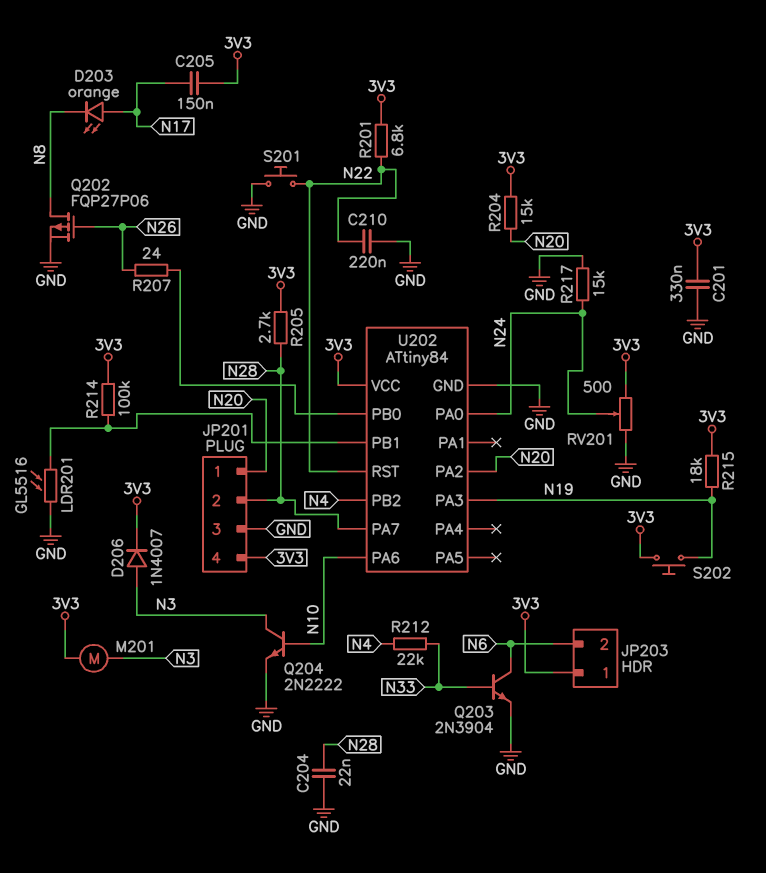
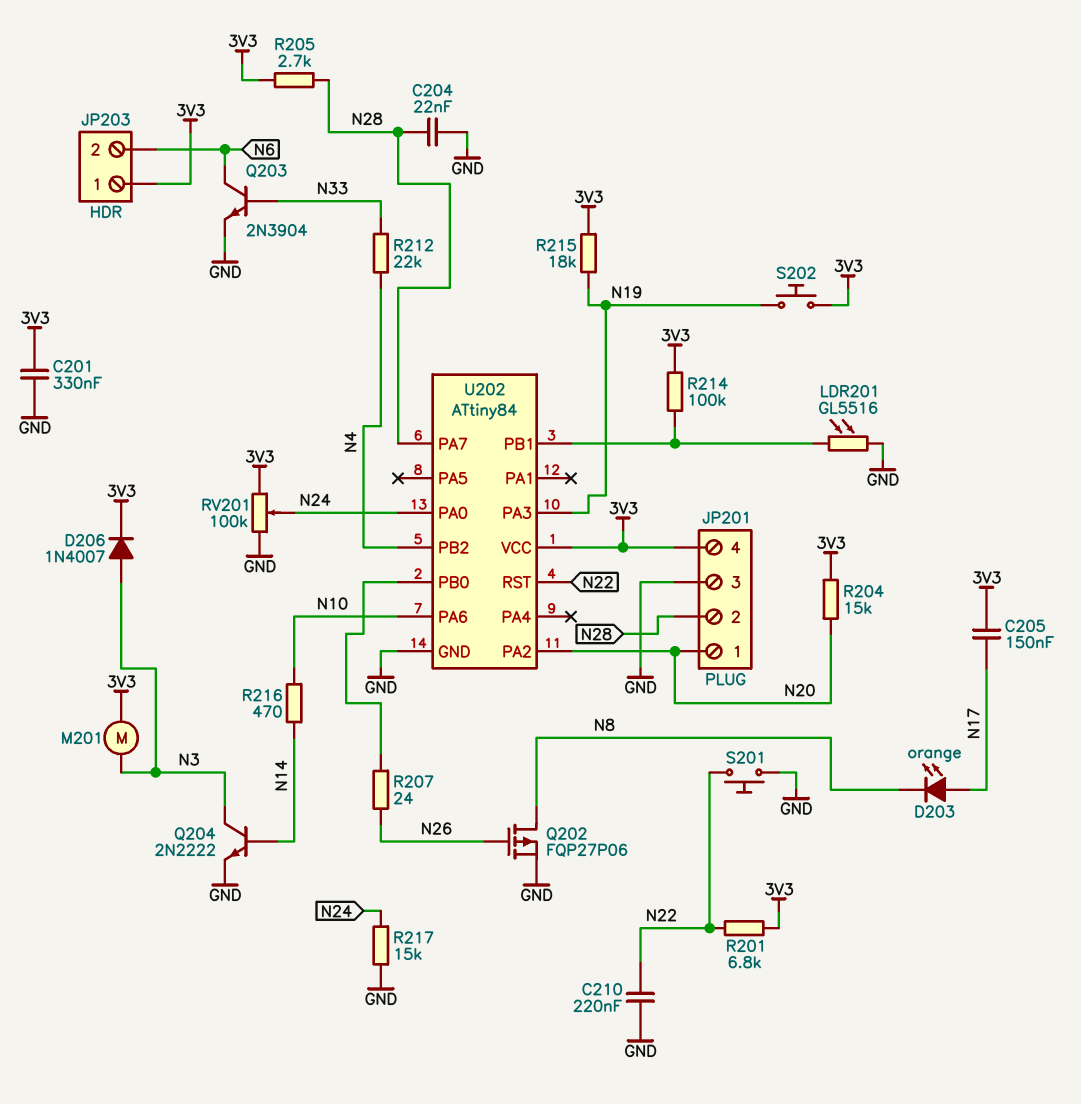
Q204: NPN 2N2222 (B N10, C N3, E GND) -> NPN 2N2222 (B N14, C N3, E GND)
R216: none -> 470 (N10, N14)
RV201: 500 (3V3, GND, wiper N24) -> 100k (3V3, GND, wiper N24)

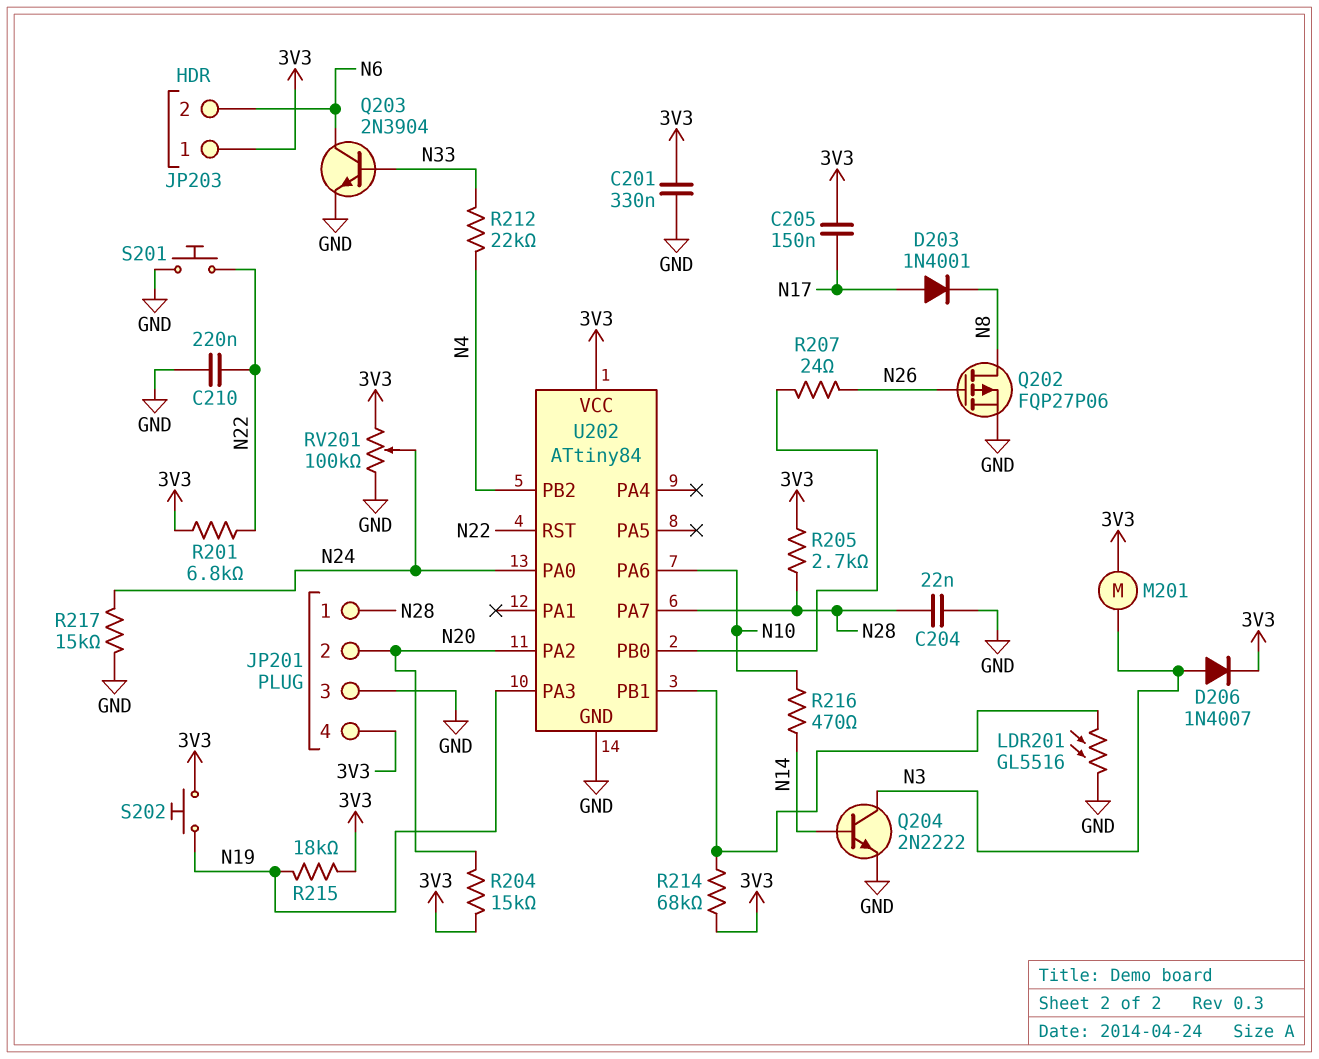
D203: LED orange (A N17, K N8) -> diode 1N4001 (A N17, K N8)
JP201 pin 1: N20 -> N28
JP201 pin 2: N28 -> N20
R214: 100k (3V3, U202/PB1) -> 68k (3V3, U202/PB1)

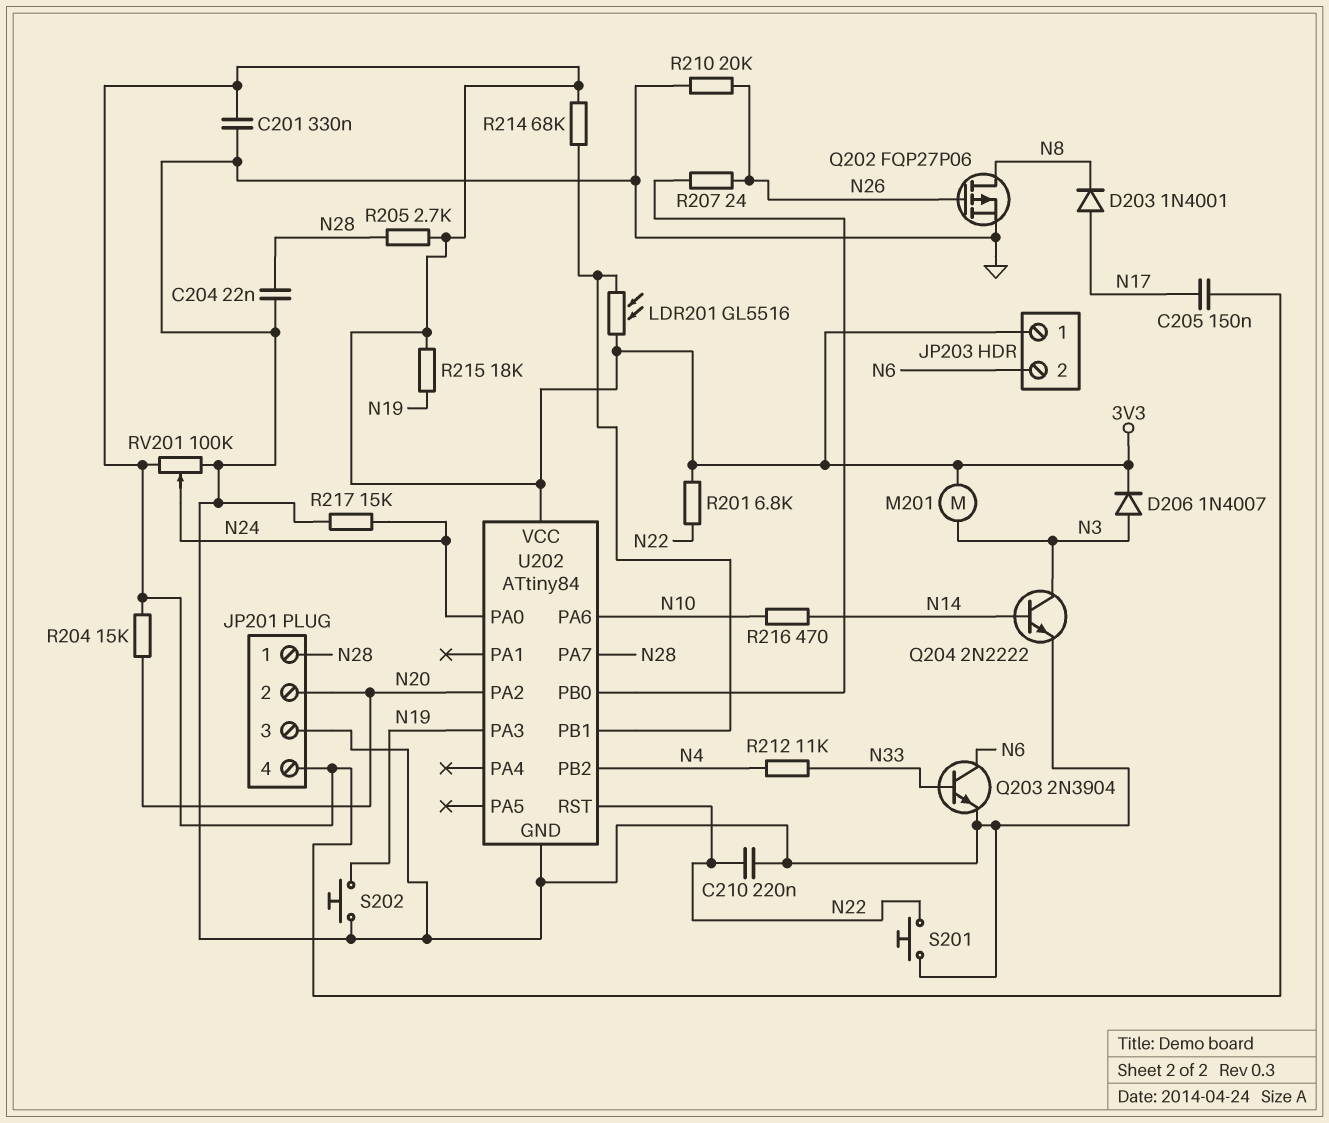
LDR201: GL5516 (GND, U202/PB1) -> GL5516 (3V3, U202/PB1)
R210: none -> 20k (GND, N26)
R212: 22k (N4, N33) -> 11k (N4, N33)
S202: button (3V3, N19) -> button (GND, N19)

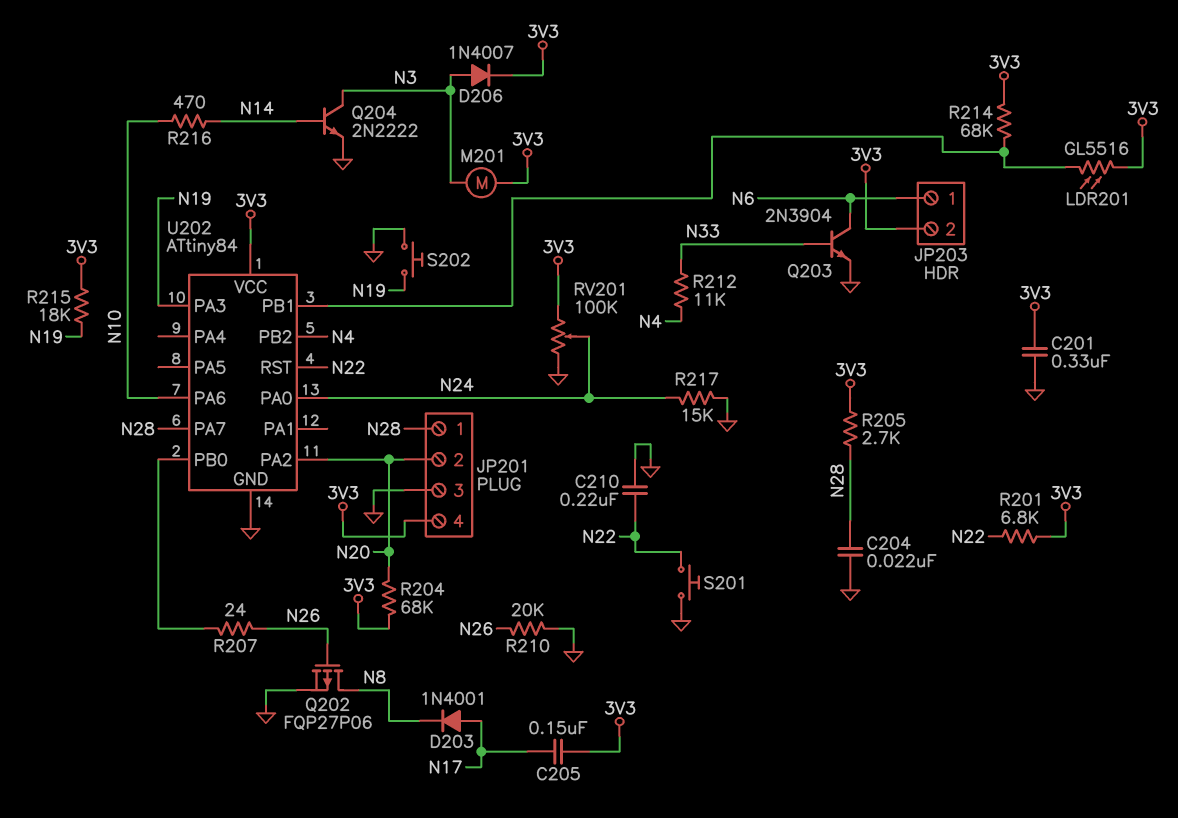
JP203 pin 1: 3V3 -> N6
JP203 pin 2: N6 -> 3V3
R204: 15k (3V3, N20) -> 68k (3V3, N20)

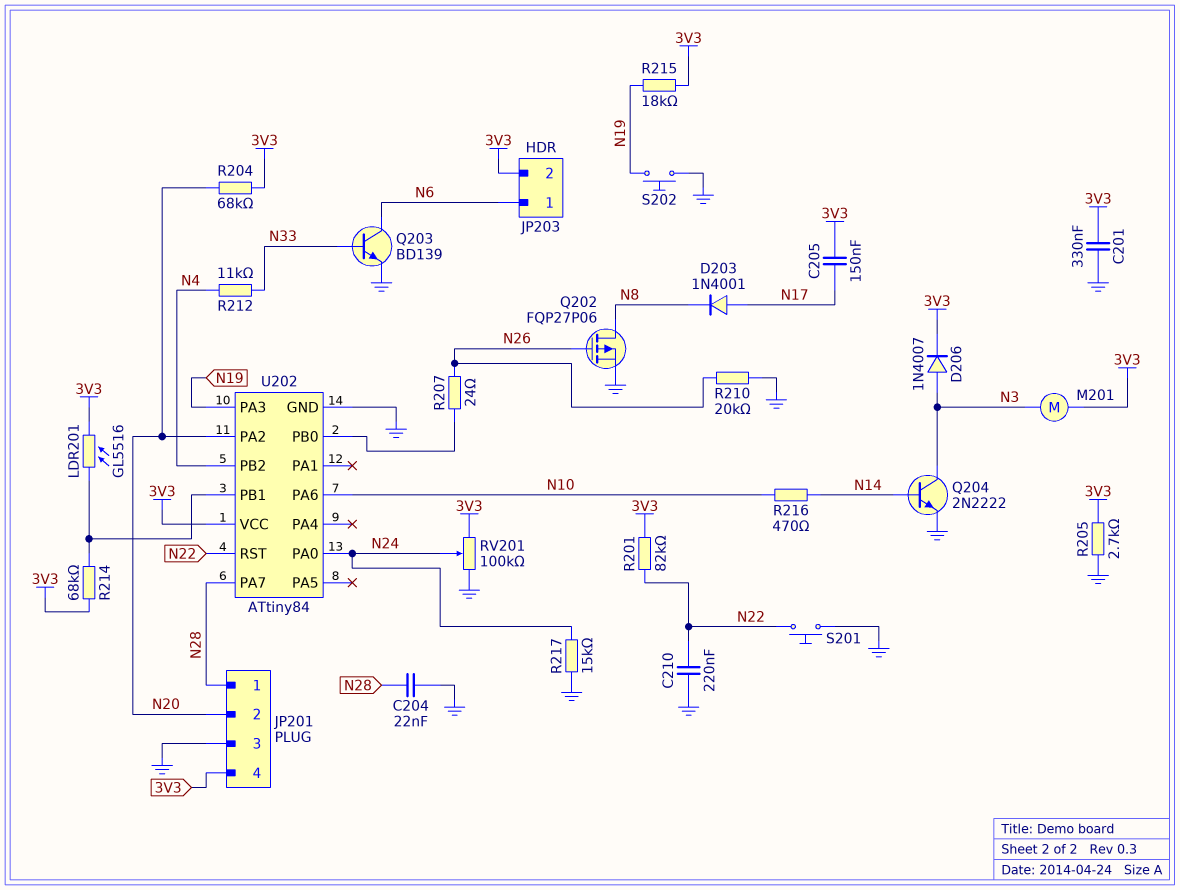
Q203: NPN 2N3904 (B N33, C N6, E GND) -> NPN BD139 (B N33, C N6, E GND)
R201: 6.8k (3V3, N22) -> 82k (3V3, N22)
R205: 2.7k (3V3, N28) -> 2.7k (3V3, GND)

